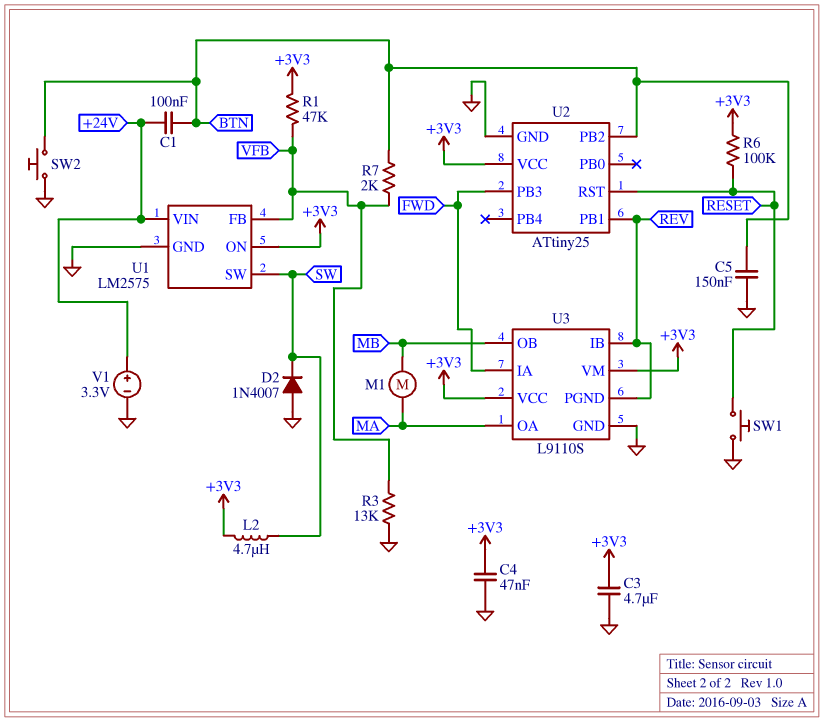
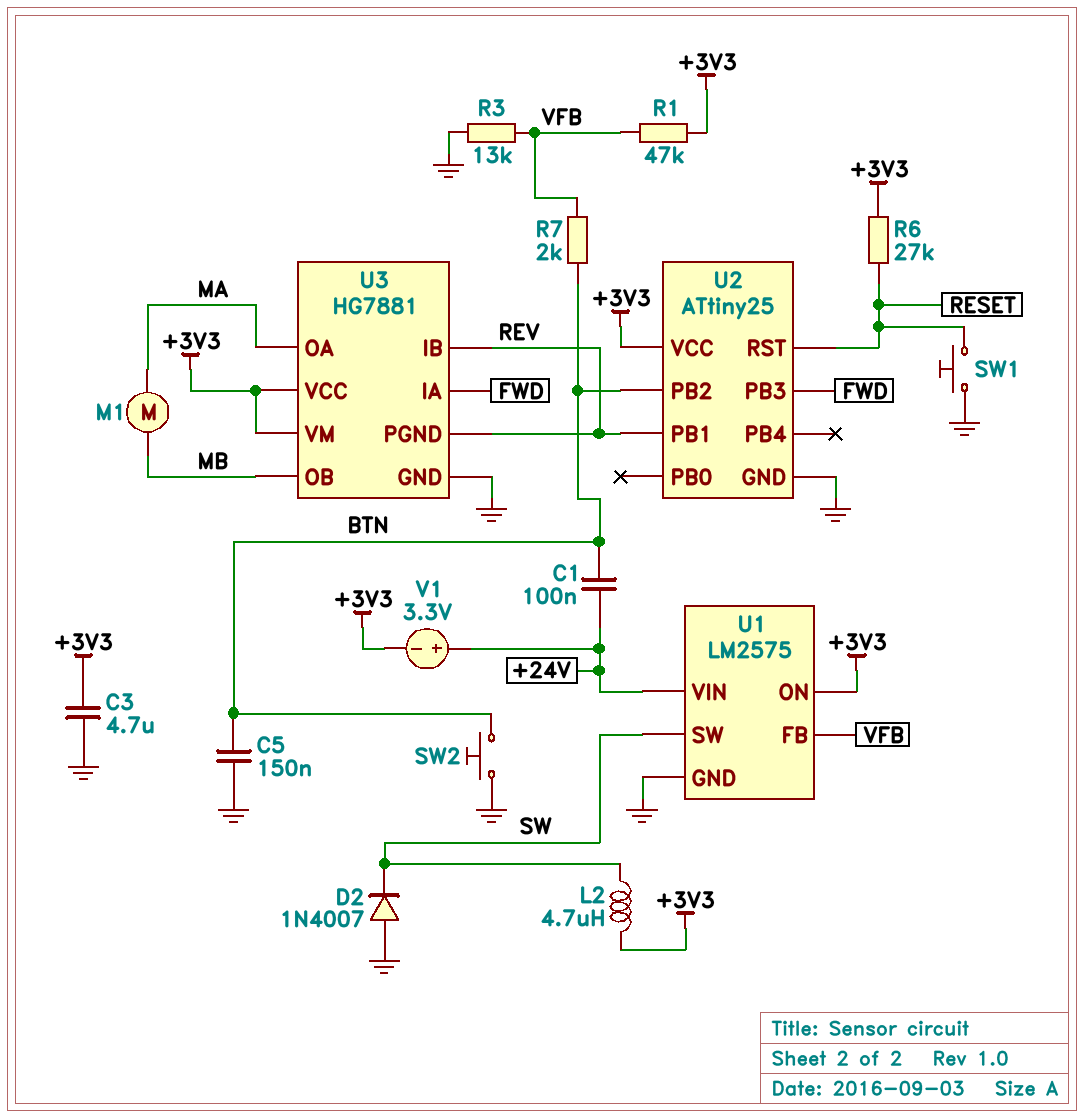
C4: 47nF (+3V3, GND) -> none
R6: 100k (+3V3, RESET) -> 27k (+3V3, RESET)
U3: L9110S -> HG7881
V1: 3.3V (plus +24V, minus GND) -> 3.3V (plus +24V, minus +3V3)

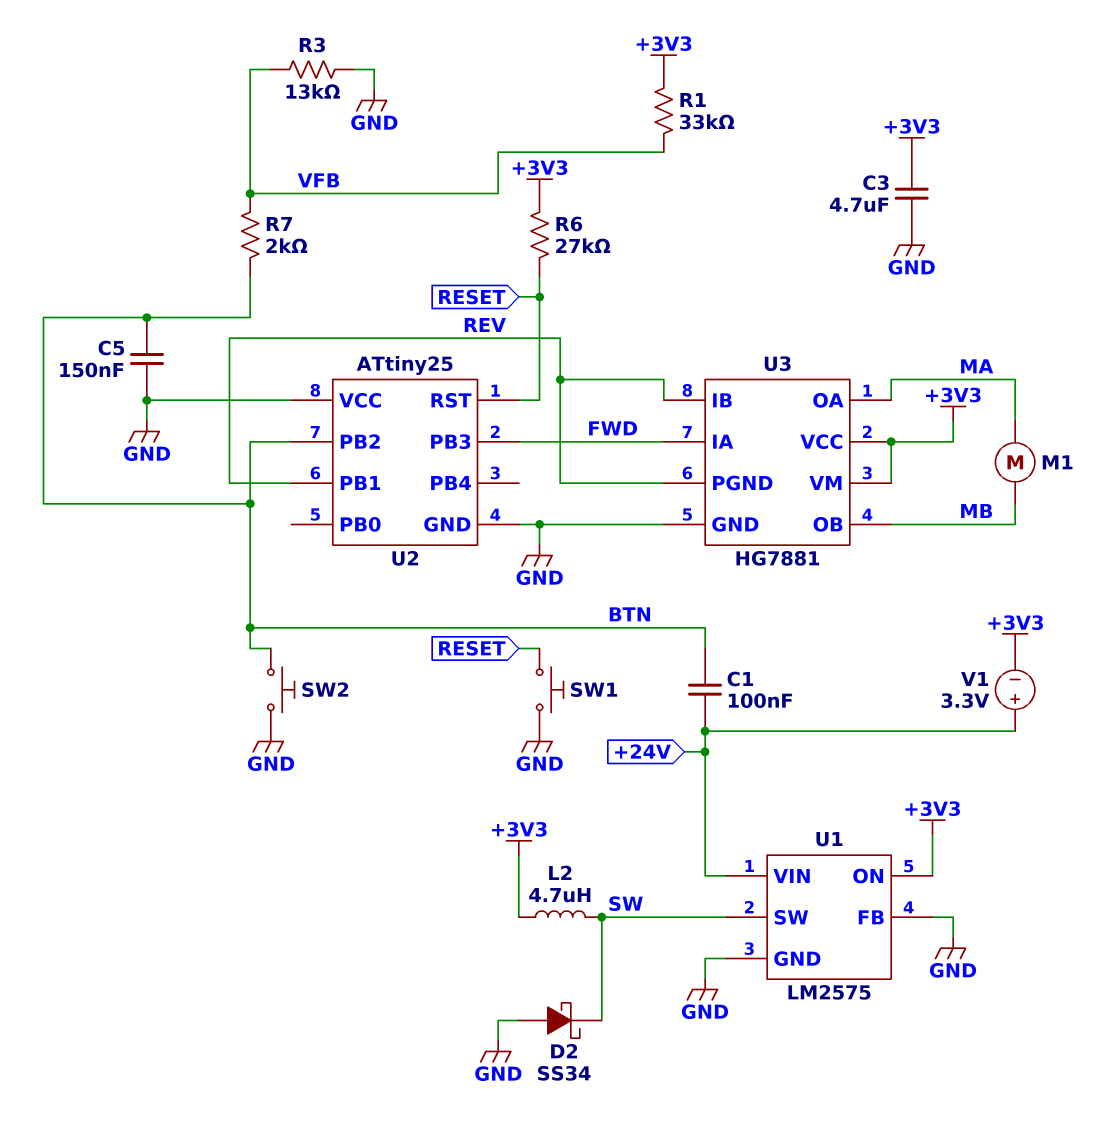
D2: diode 1N4007 (A GND, K SW) -> schottky SS34 (A GND, K SW)
R1: 47k (+3V3, VFB) -> 33k (+3V3, VFB)
U1 pin FB: VFB -> GND
U2 pin VCC: +3V3 -> GND

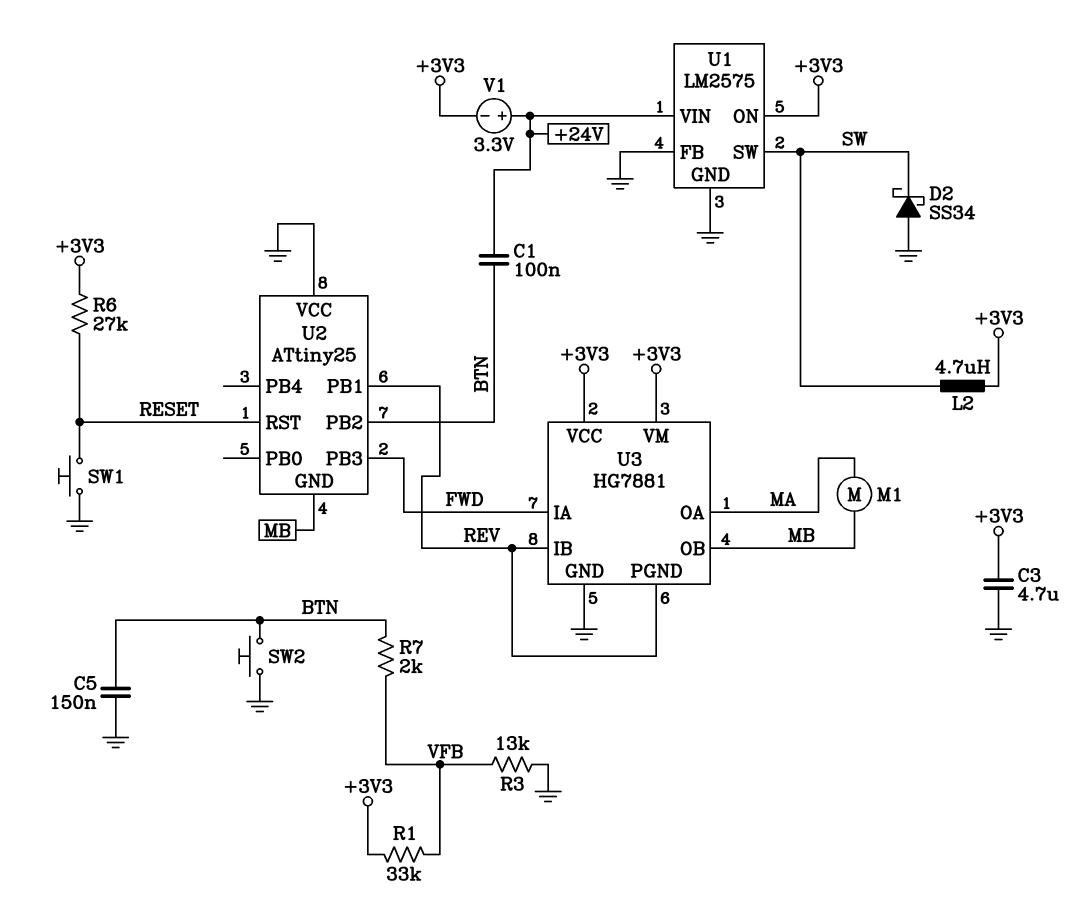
U2 pin GND: GND -> MB

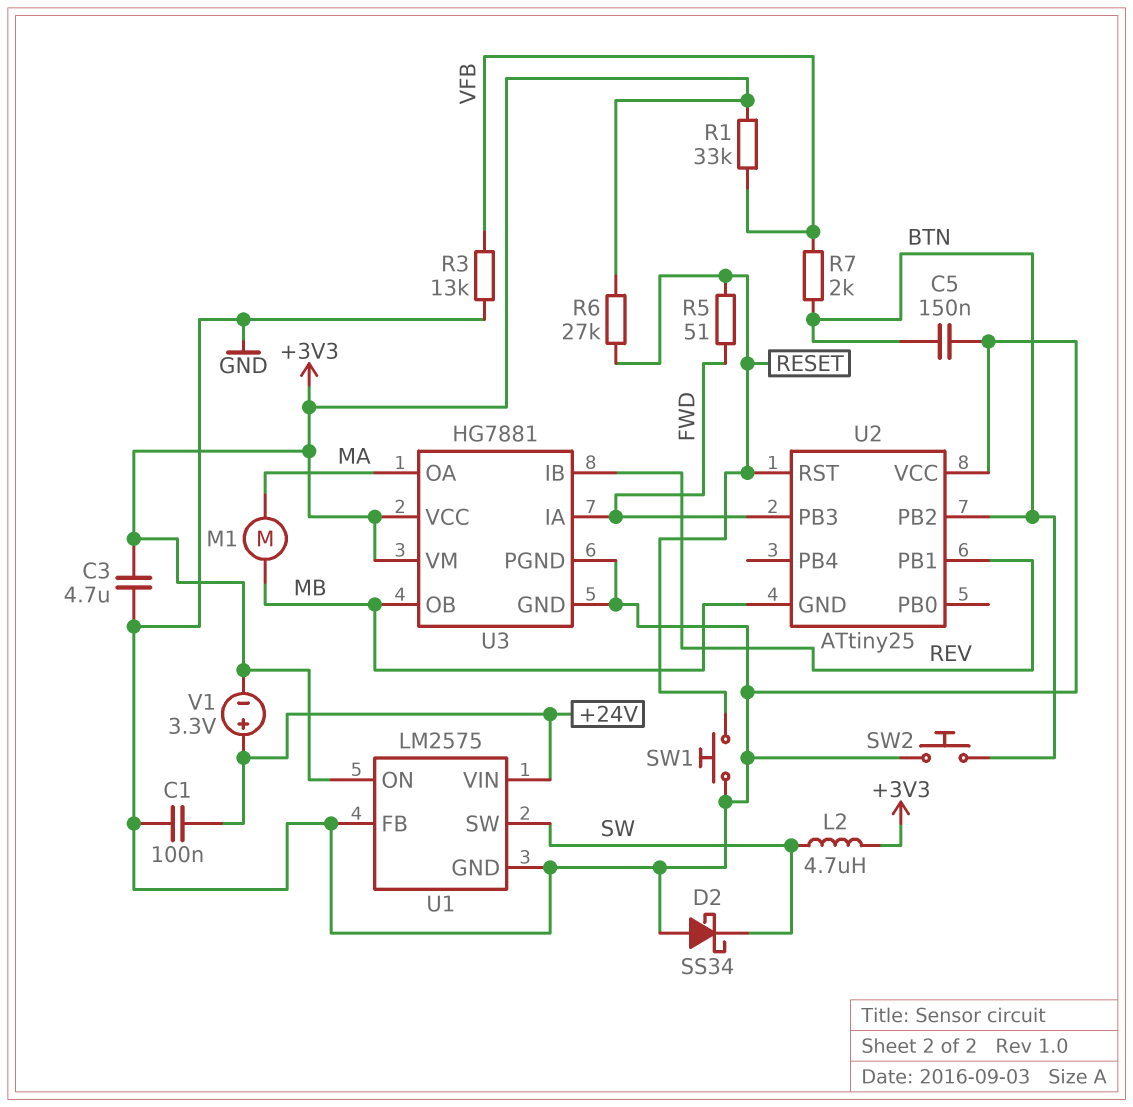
C1: 100nF (+24V, BTN) -> 100nF (+24V, GND)
R5: none -> 51 (FWD, RESET)
U3 pin PGND: REV -> GND

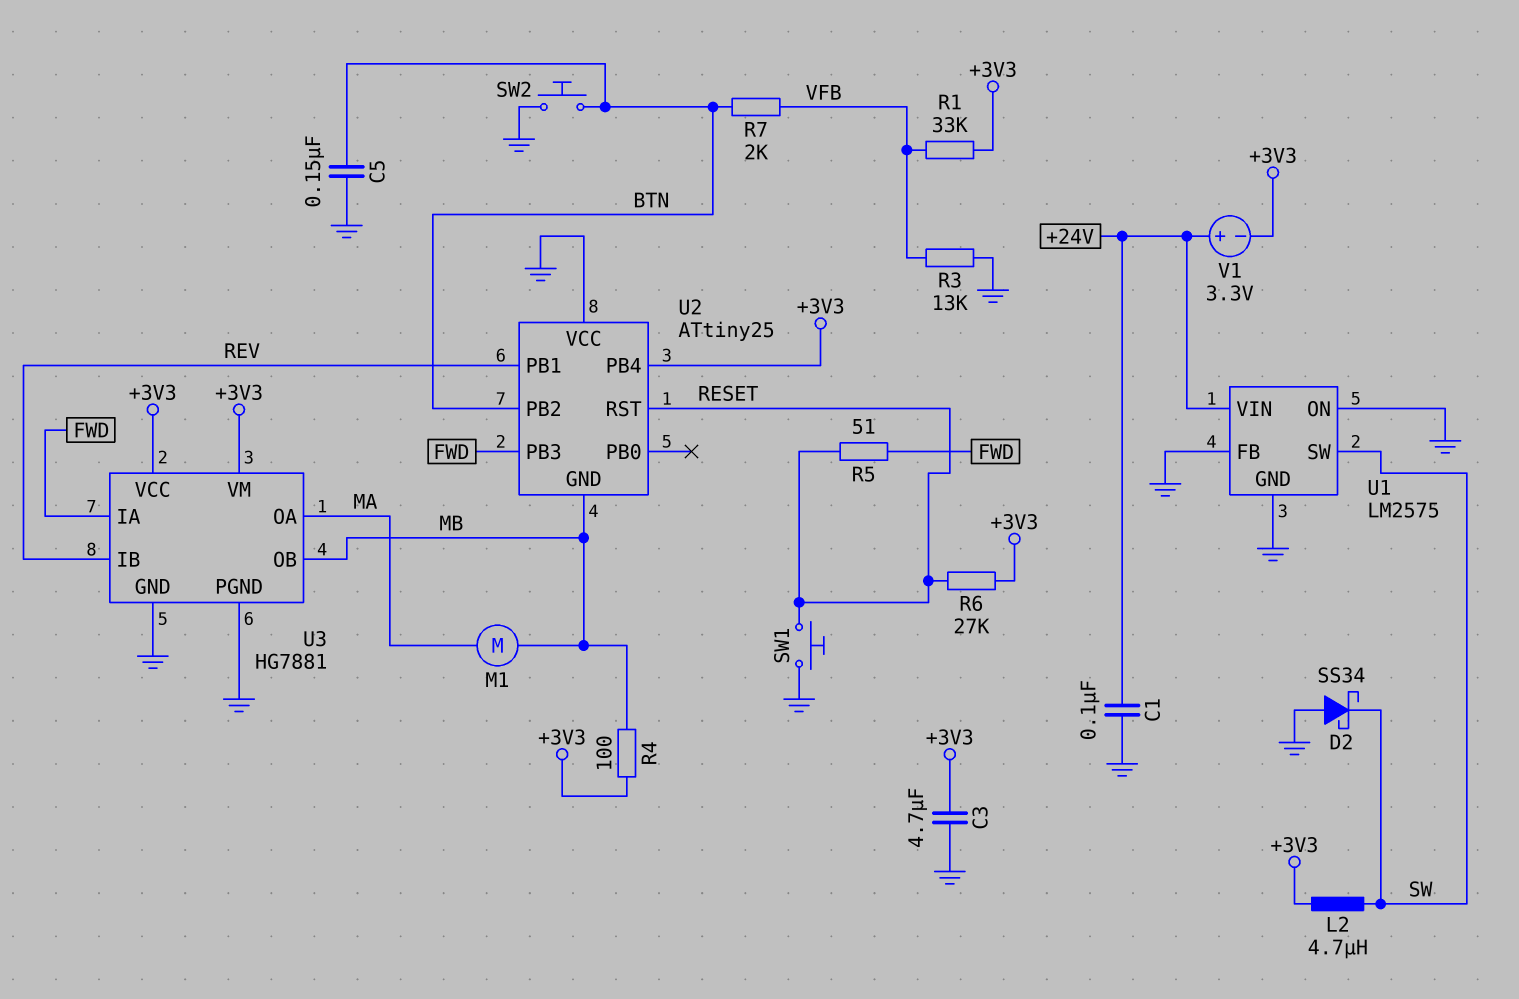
R4: none -> 100 (+3V3, MB)
U1 pin ON: +3V3 -> GND
U2 pin PB4: none -> +3V3

